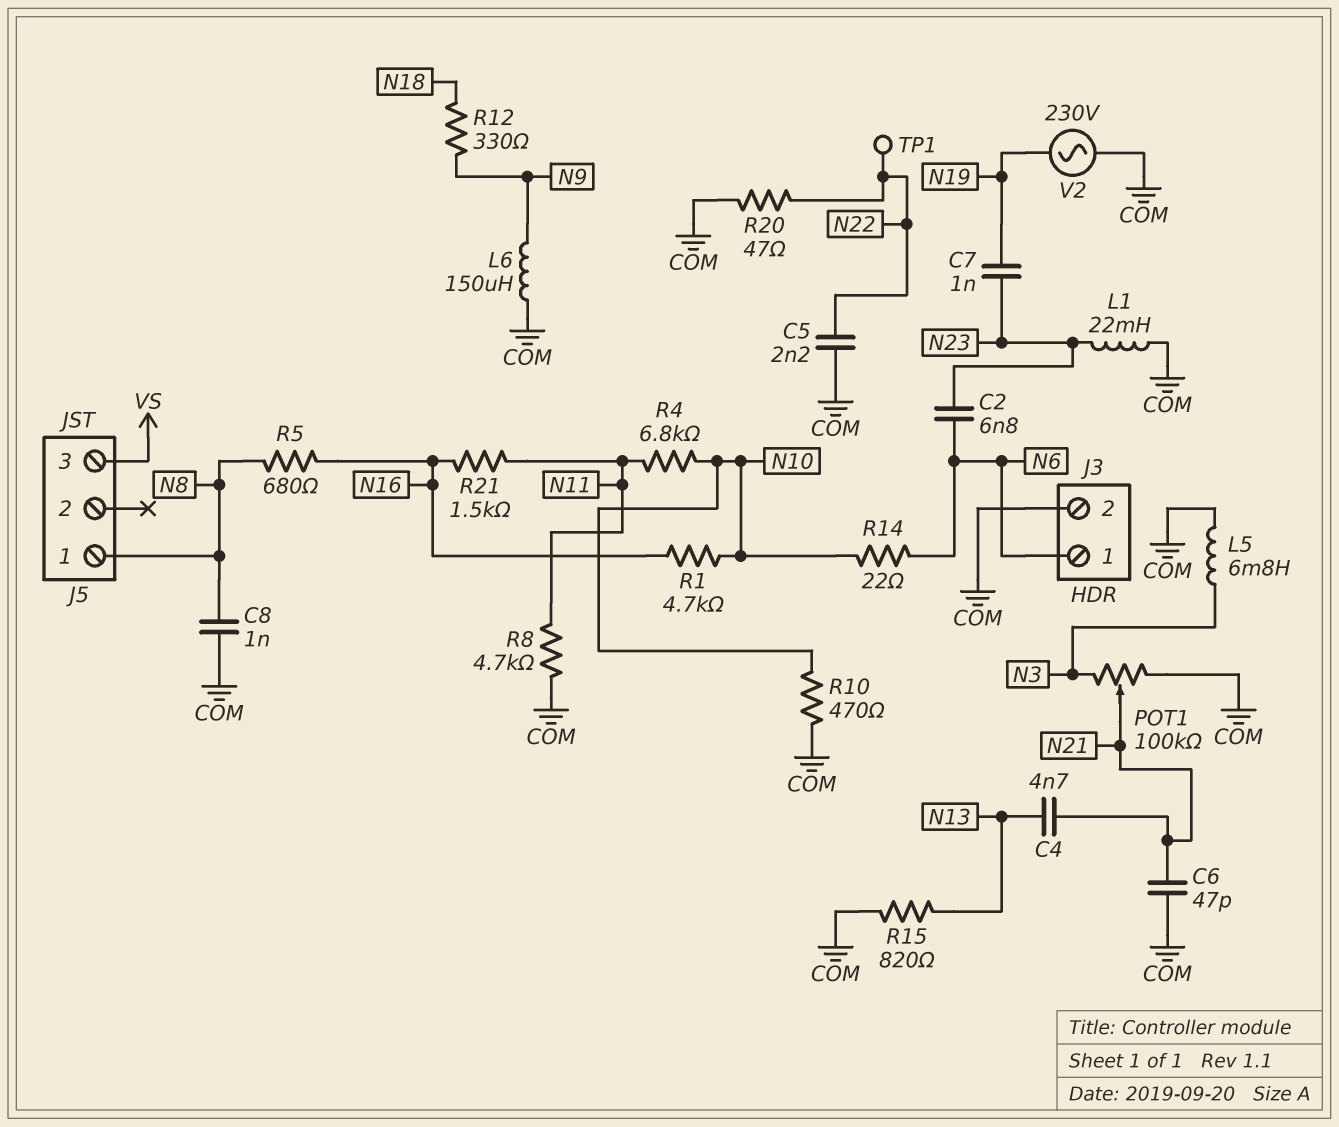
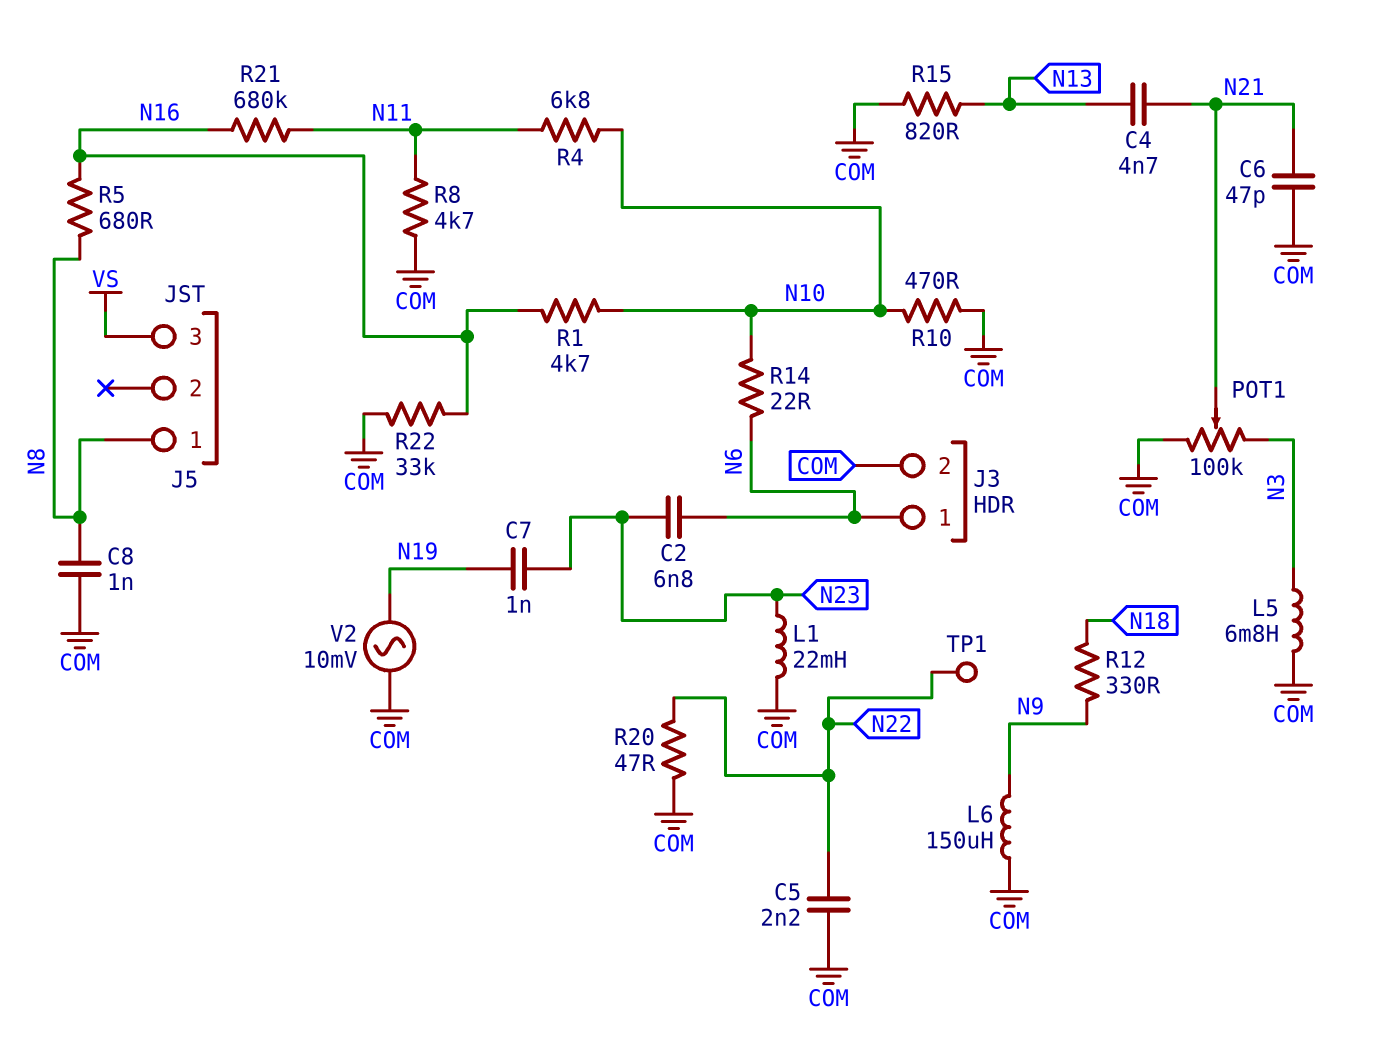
R21: 1.5k (N11, N16) -> 680k (N11, N16)
R22: none -> 33k (COM, N16)
V2: AC 230V (COM, N19) -> AC 10mV (COM, N19)

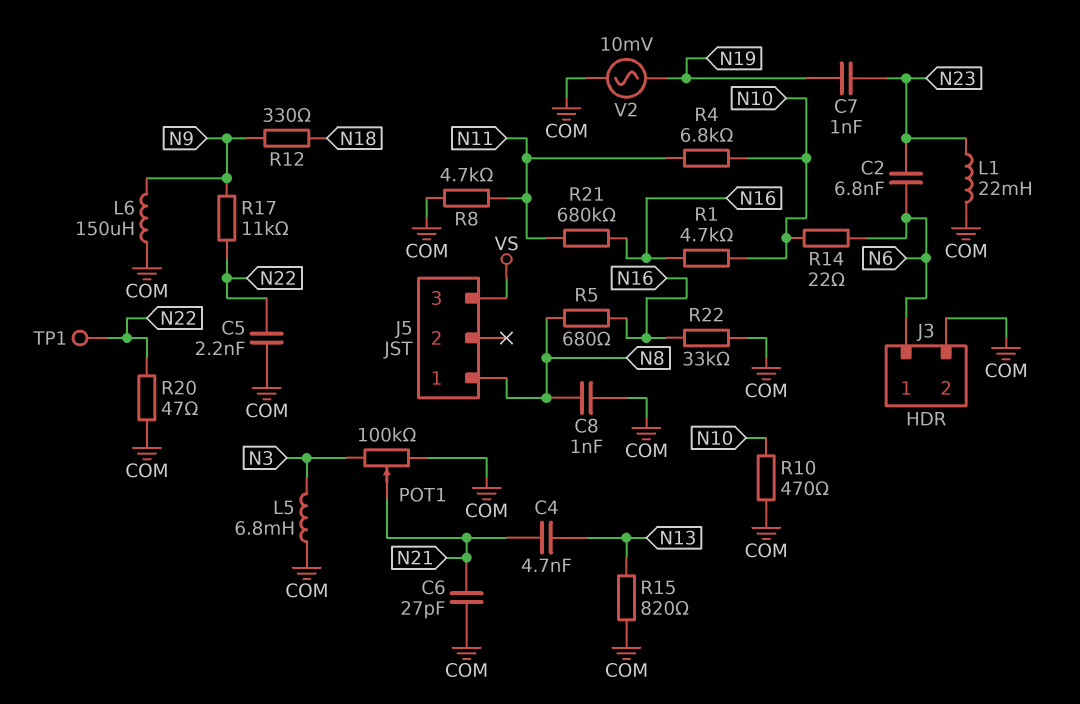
C6: 47pF (COM, N21) -> 27pF (COM, N21)
R17: none -> 11k (N9, N22)

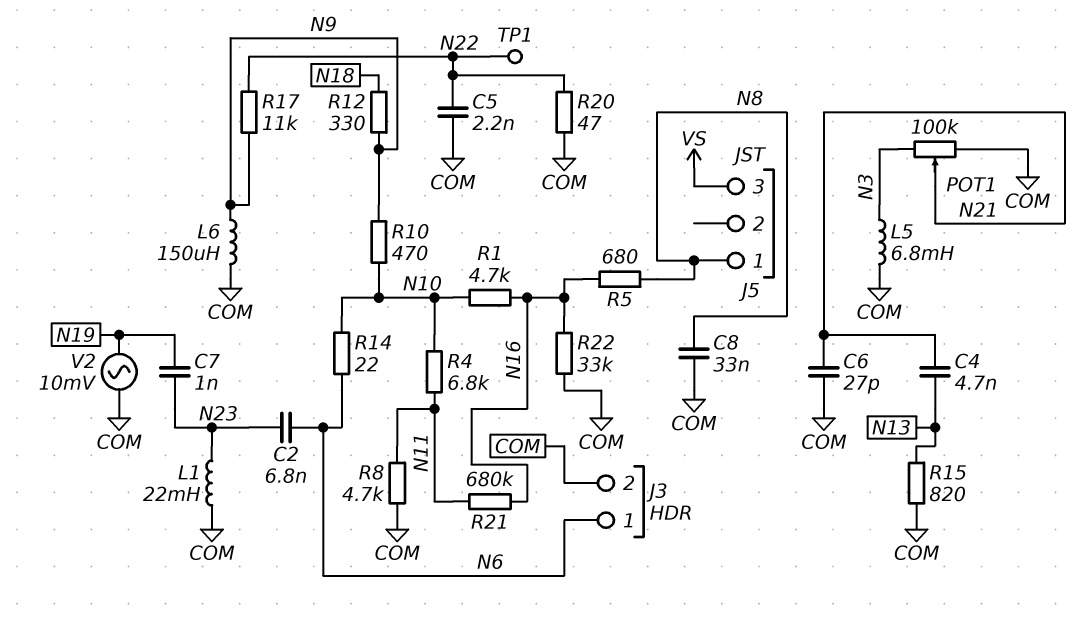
C8: 1nF (COM, N8) -> 33nF (COM, N8)
R10: 470 (COM, N10) -> 470 (N9, N10)

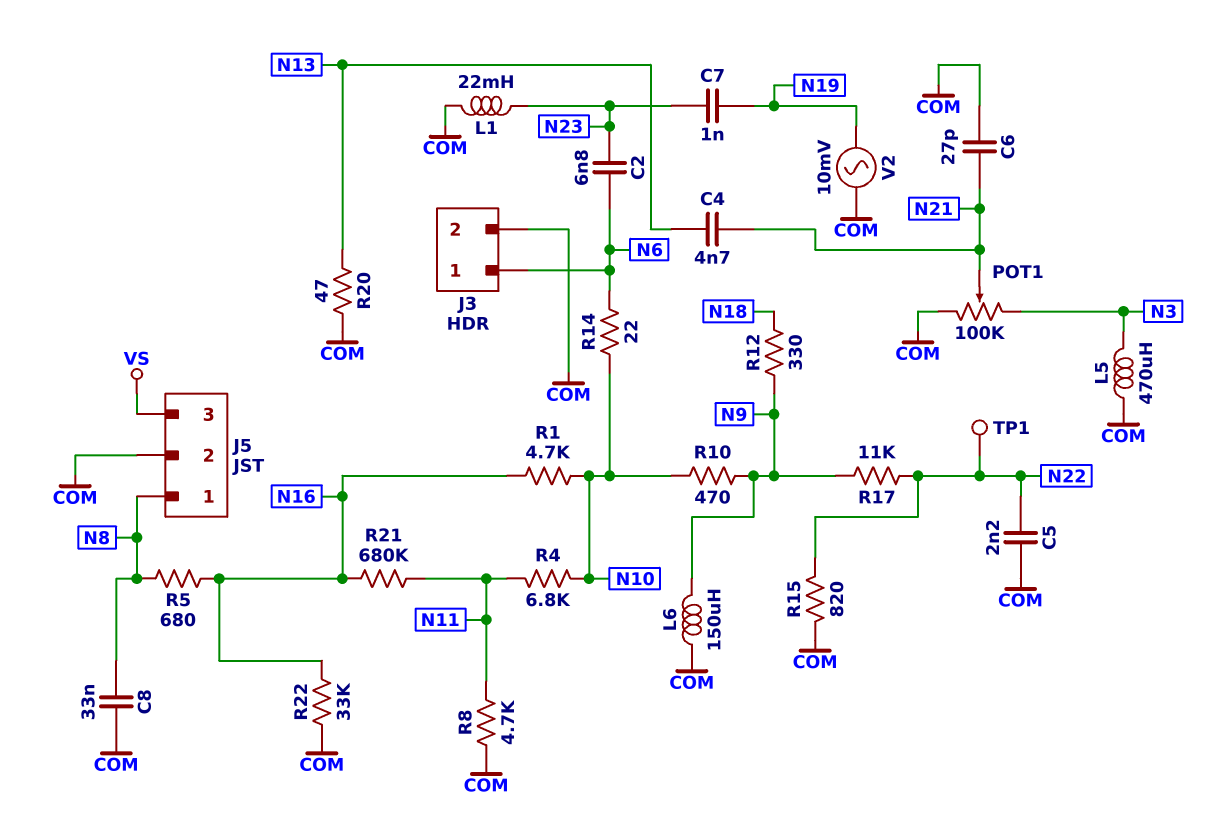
J5 pin 2: none -> COM
L5: 6.8mH (COM, N3) -> 470uH (COM, N3)
R15: 820 (COM, N13) -> 820 (COM, N22)
R20: 47 (COM, N22) -> 47 (COM, N13)

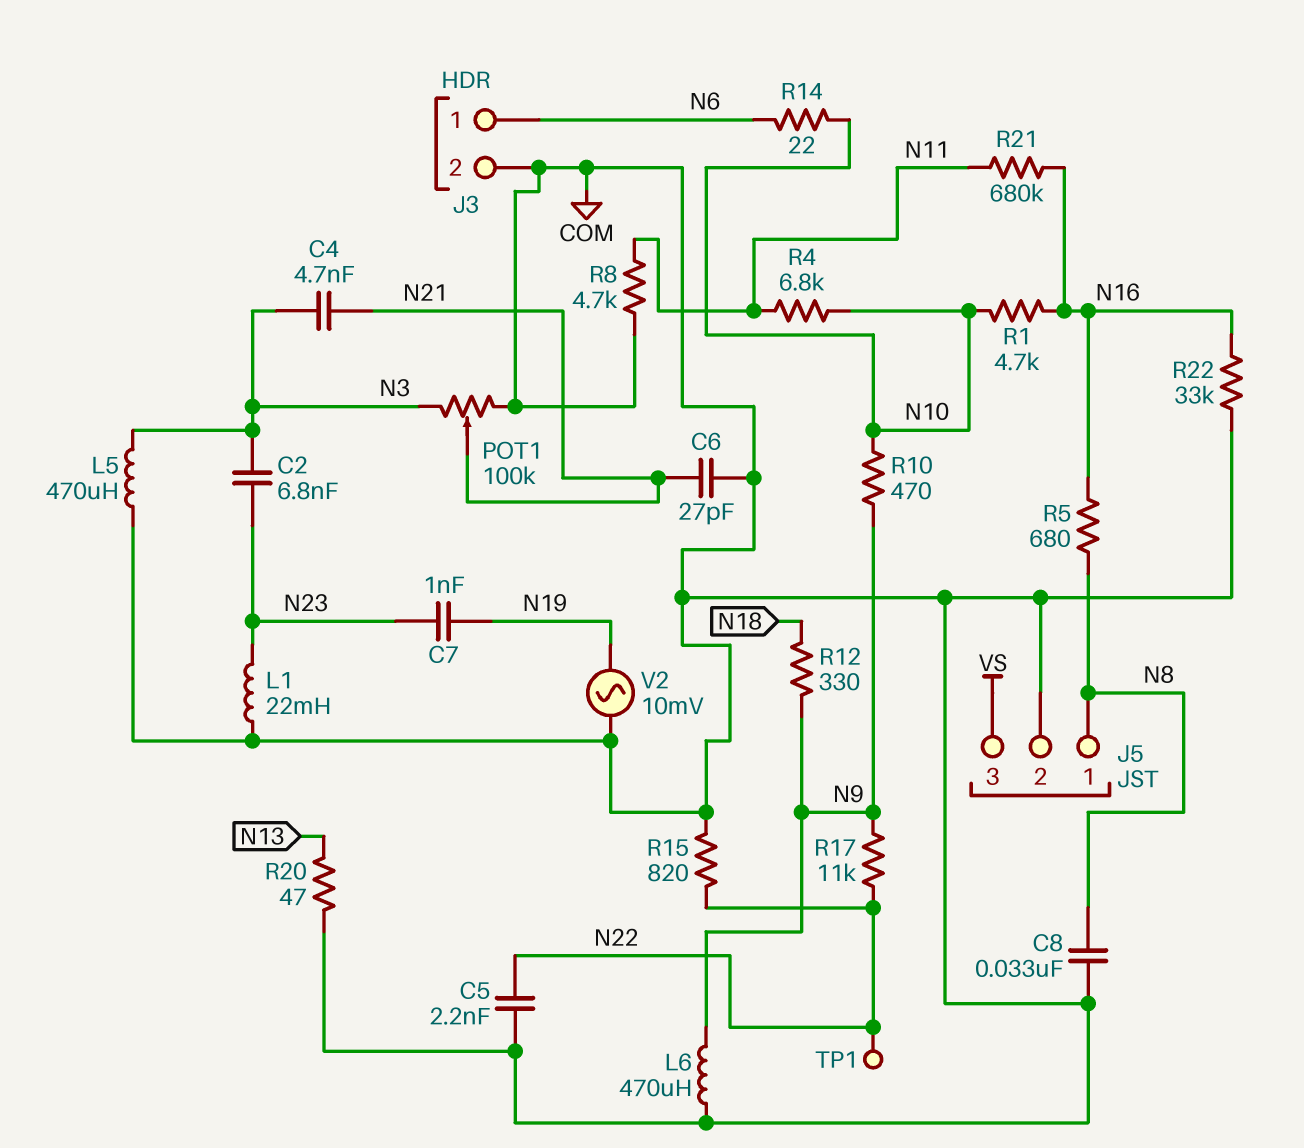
C2: 6.8nF (N6, N23) -> 6.8nF (N3, N23)
C4: 4.7nF (N13, N21) -> 4.7nF (N3, N21)
L6: 150uH (COM, N9) -> 470uH (COM, N9)

